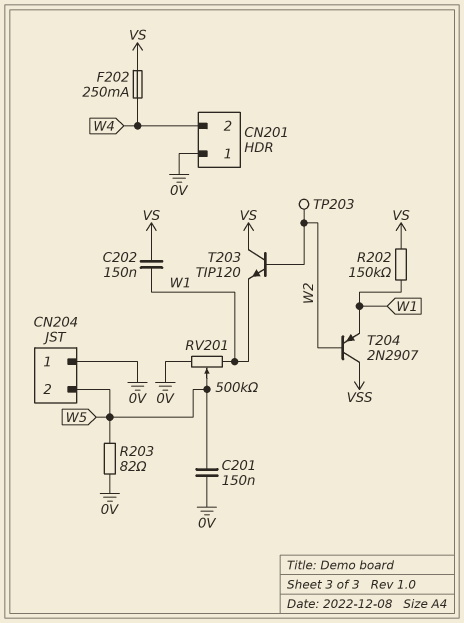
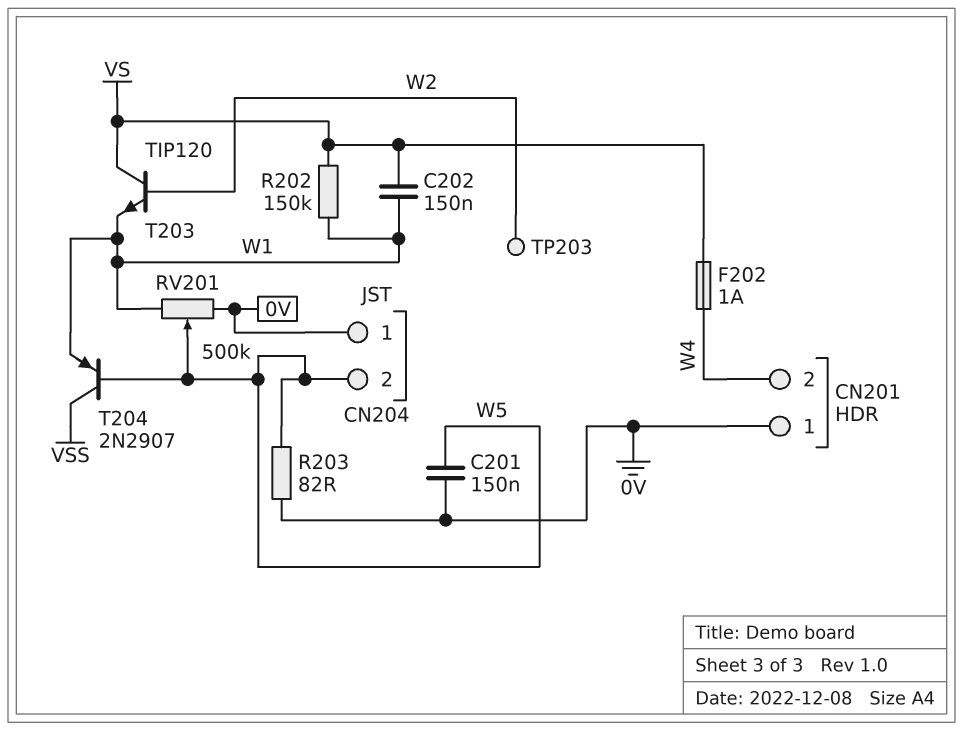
F202: 250mA (VS, W4) -> 1A (VS, W4)
T204: PNP 2N2907 (B W2, C VSS, E W1) -> PNP 2N2907 (B W5, C VSS, E W1)

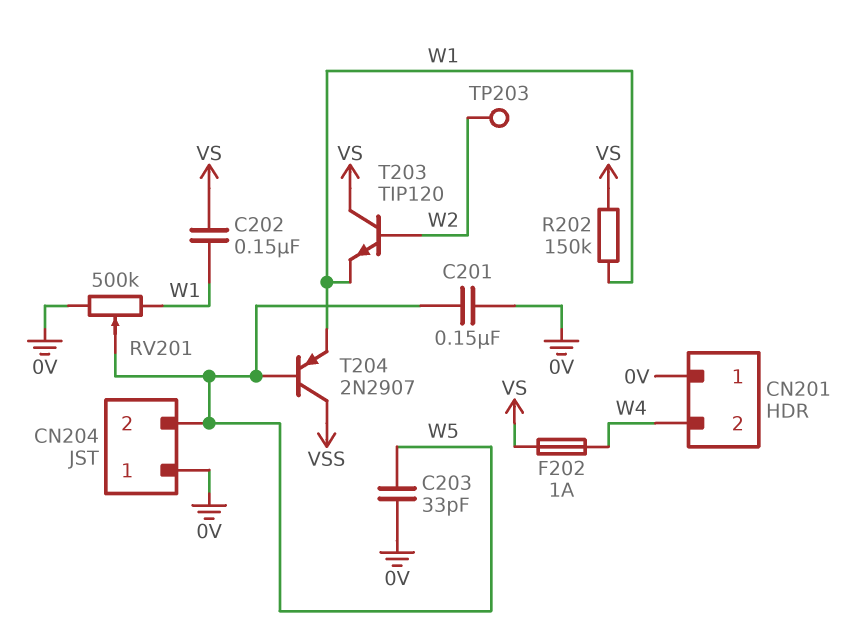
C203: none -> 33pF (0V, W5)
R203: 82 (0V, W5) -> none

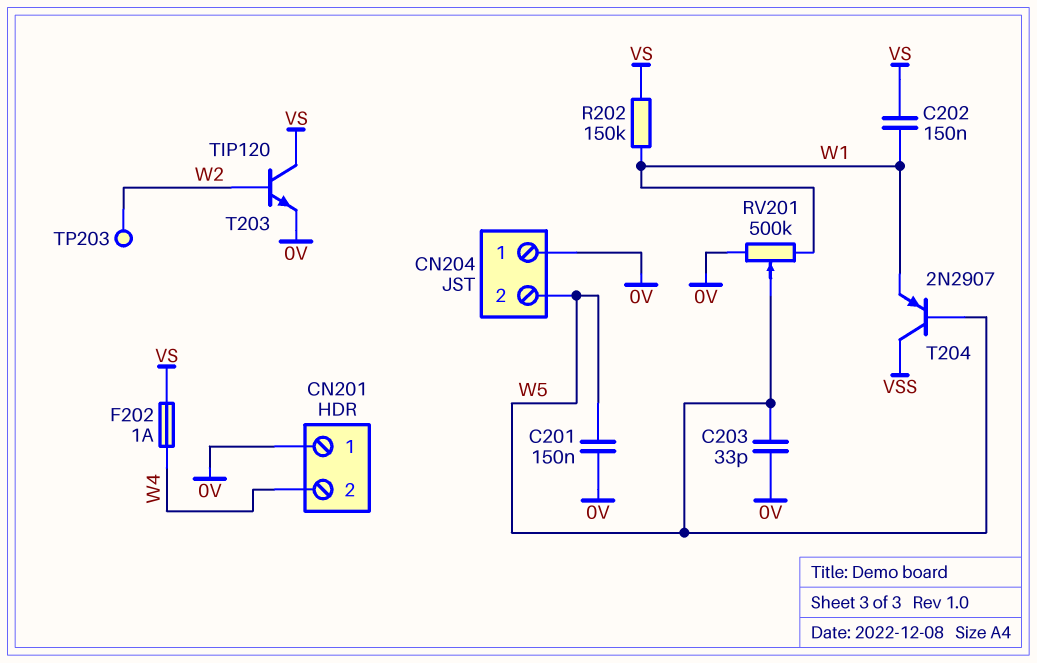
T203: NPN TIP120 (B W2, C VS, E W1) -> NPN TIP120 (B W2, C VS, E 0V)

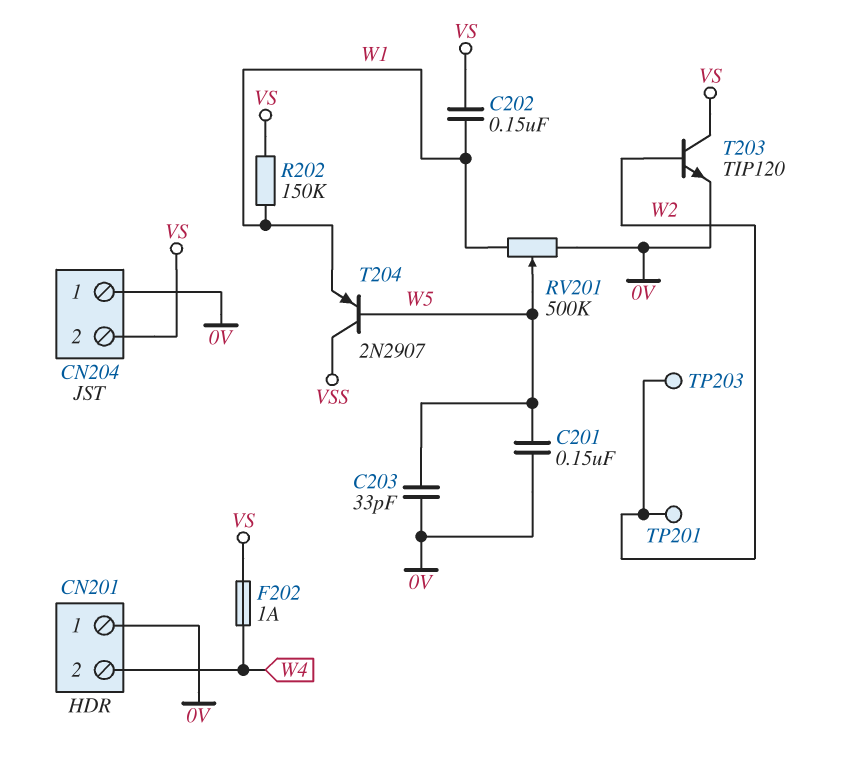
CN204 pin 2: W5 -> VS
TP201: none -> test point (W2)

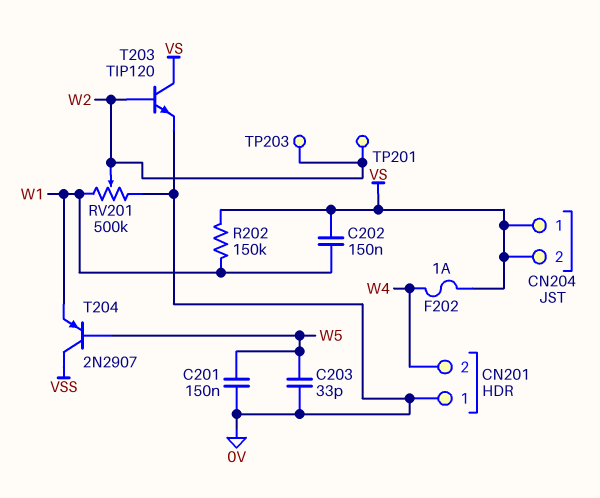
CN204 pin 1: 0V -> VS
RV201: 500k (0V, W1, wiper W5) -> 500k (0V, W1, wiper W2)

